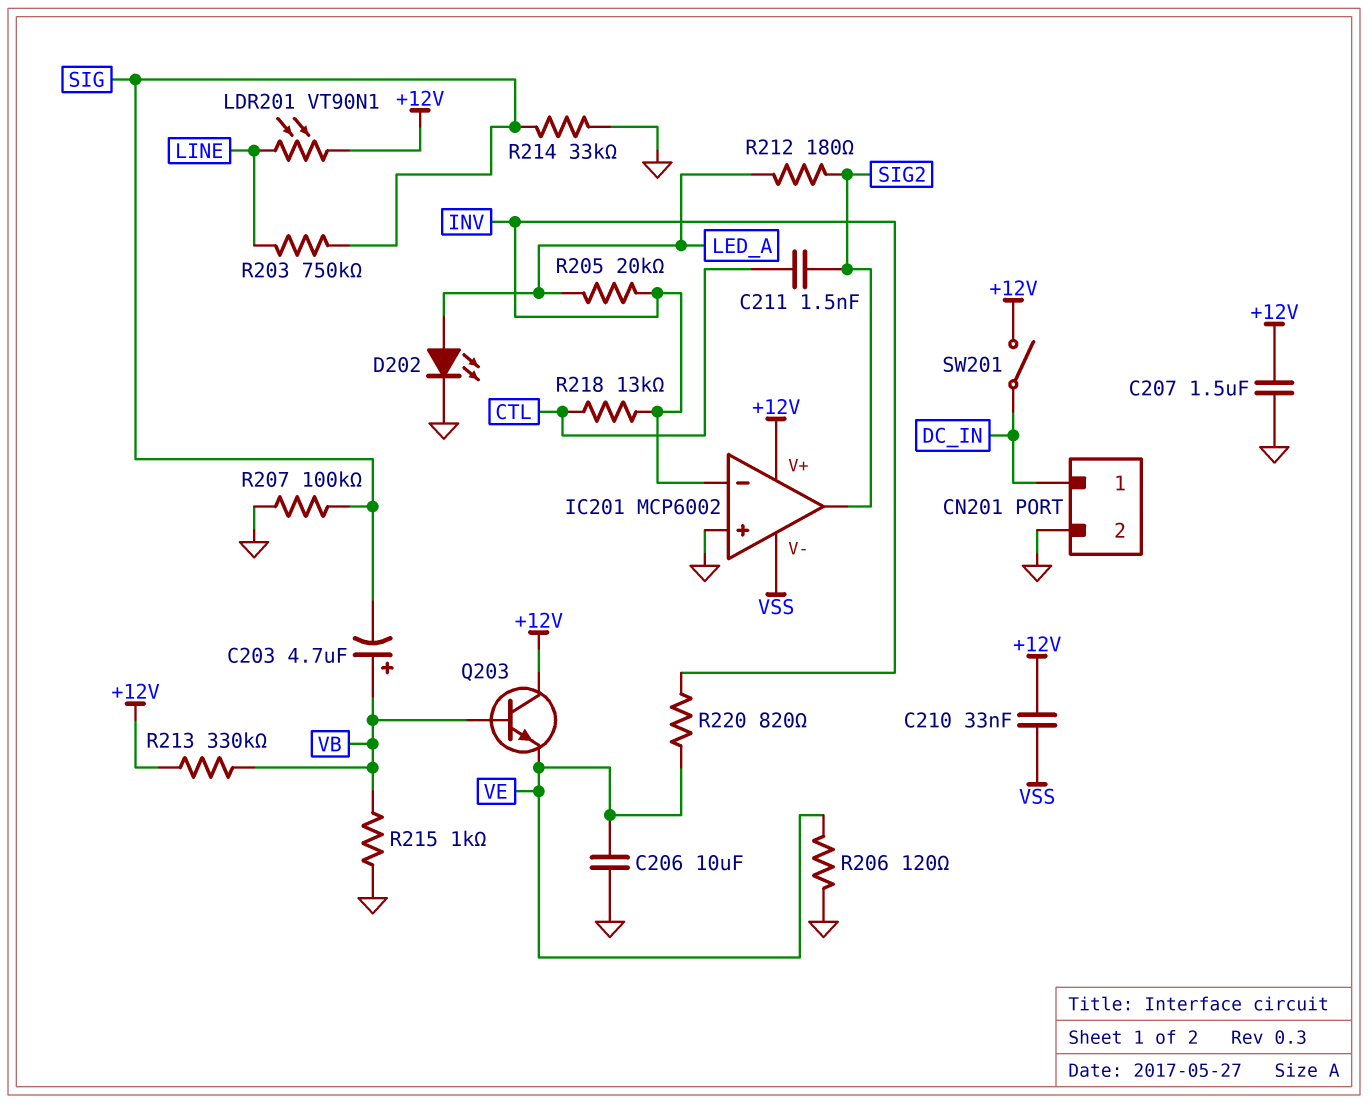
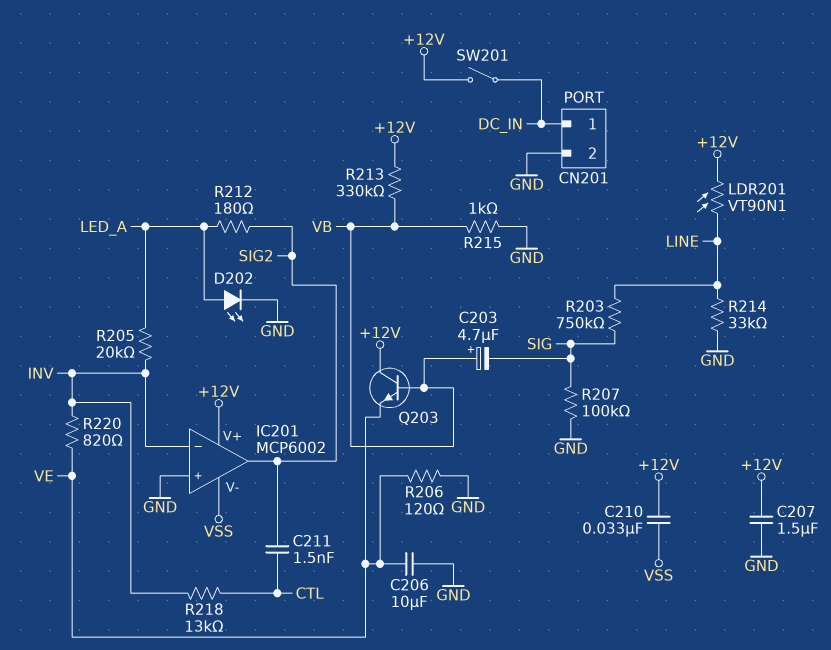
R214: 33k (GND, SIG) -> 33k (GND, LINE)

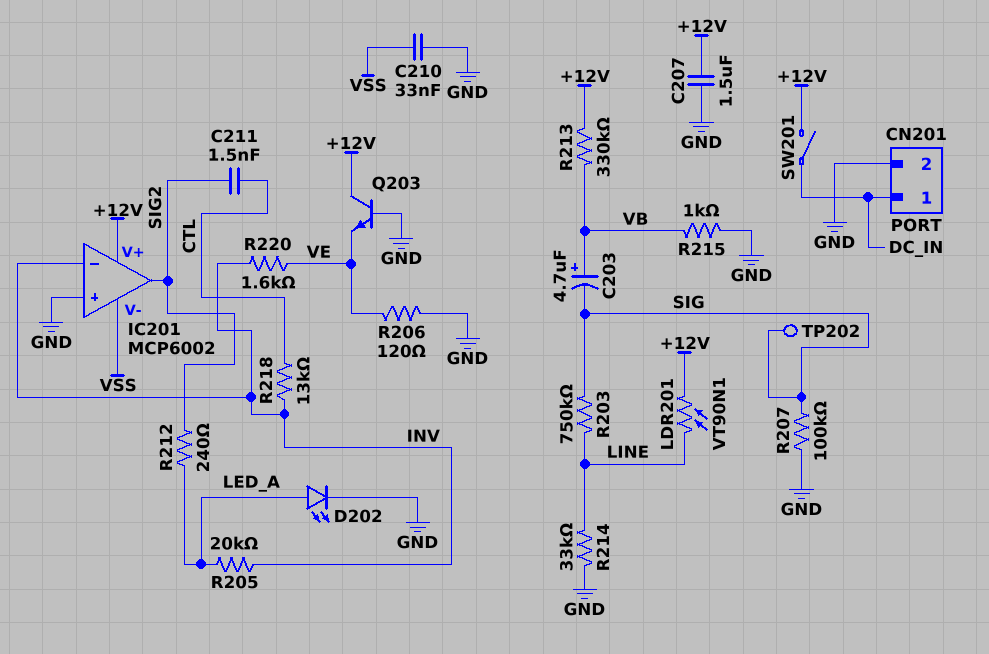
C206: 10uF (GND, VE) -> none
C210: 33nF (+12V, VSS) -> 33nF (GND, VSS)
Q203: NPN (B VB, C +12V, E VE) -> NPN (B GND, C +12V, E VE)
R212: 180 (LED_A, SIG2) -> 240 (LED_A, SIG2)
R220: 820 (INV, VE) -> 1.6k (INV, VE)
TP202: none -> test point (SIG)

